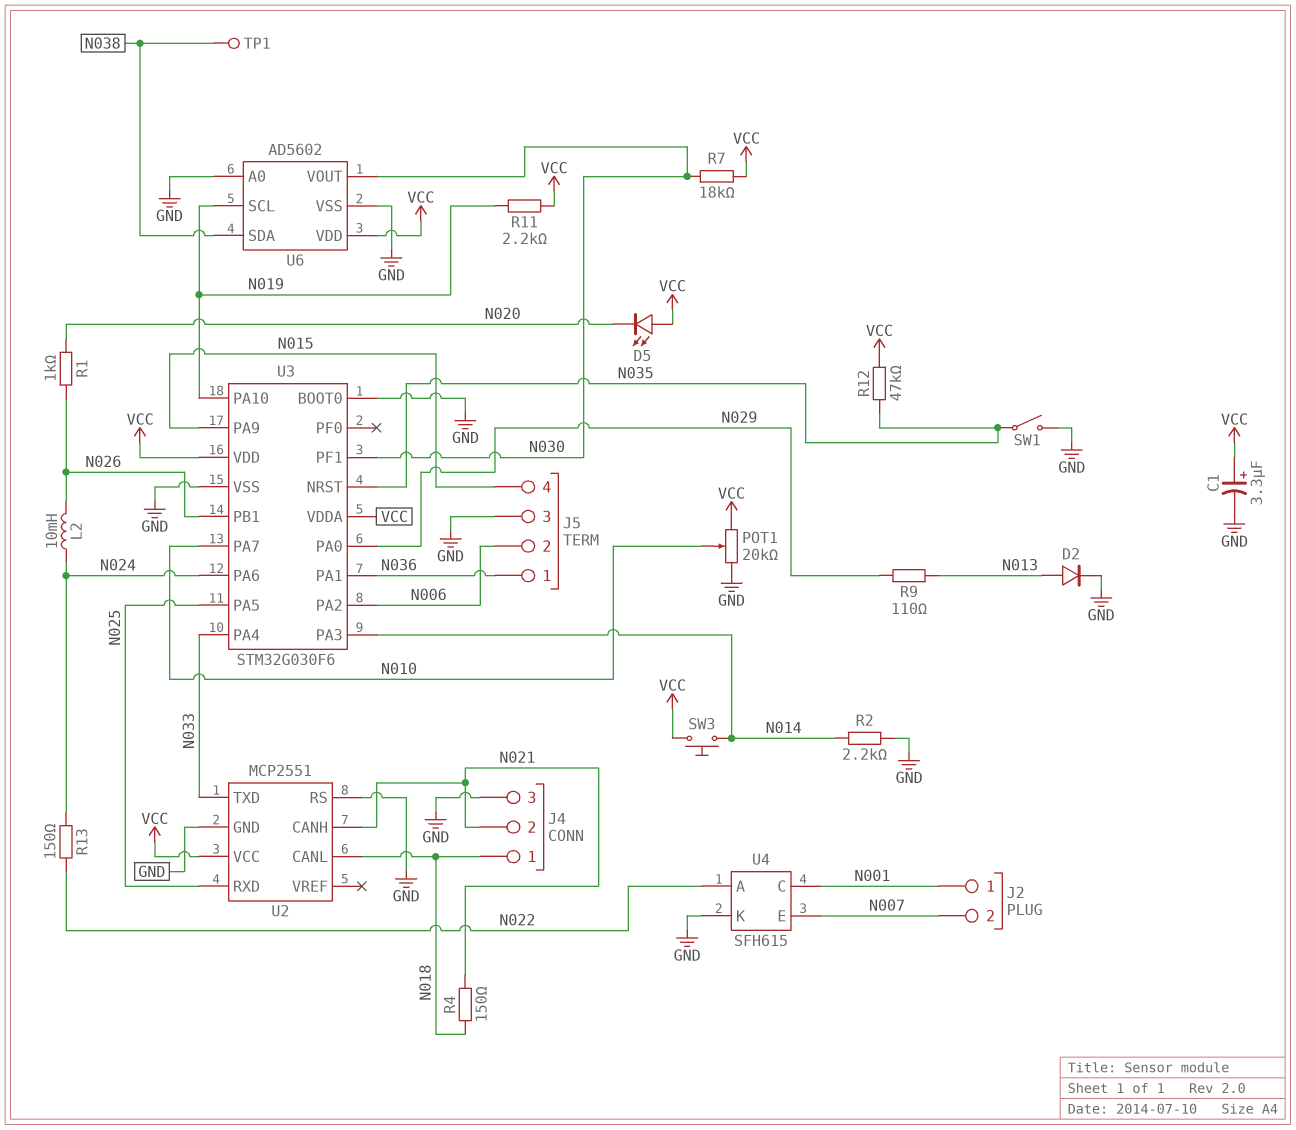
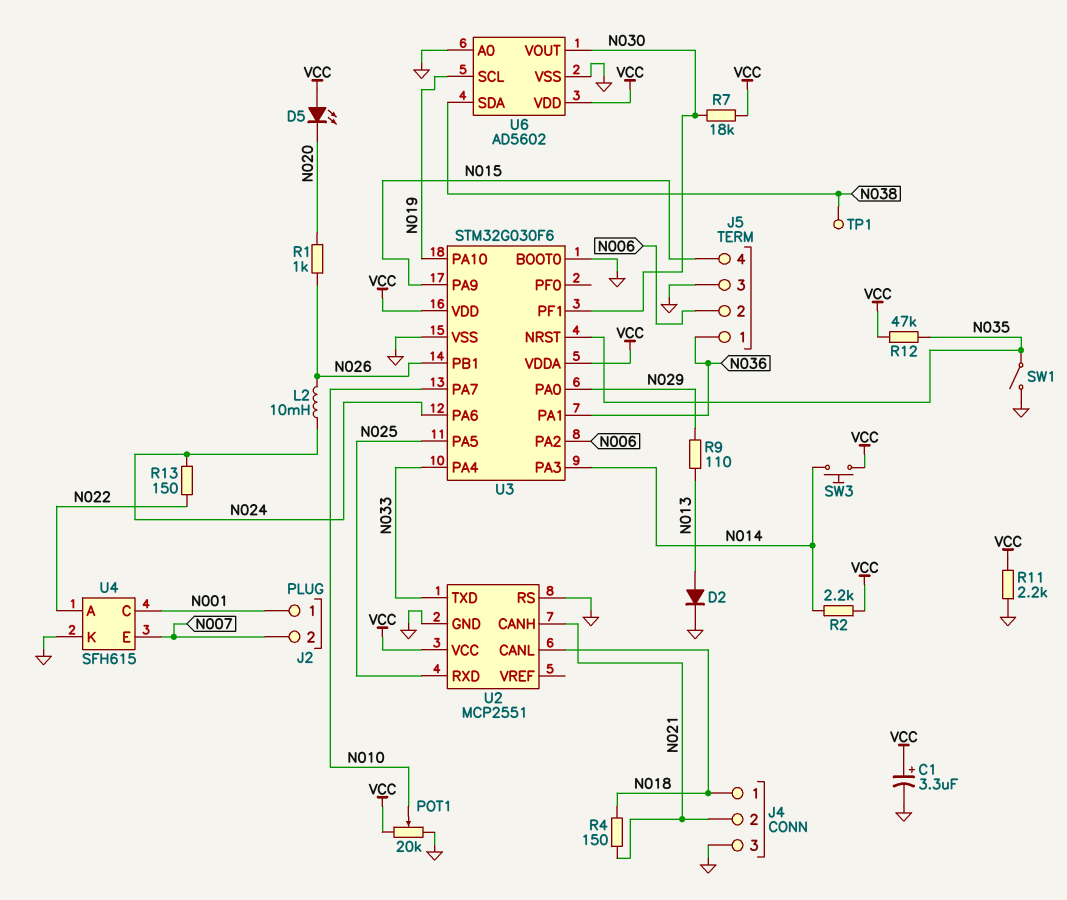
R2: 2.2k (GND, N014) -> 2.2k (N014, VCC)
R11: 2.2k (N019, VCC) -> 2.2k (GND, VCC)

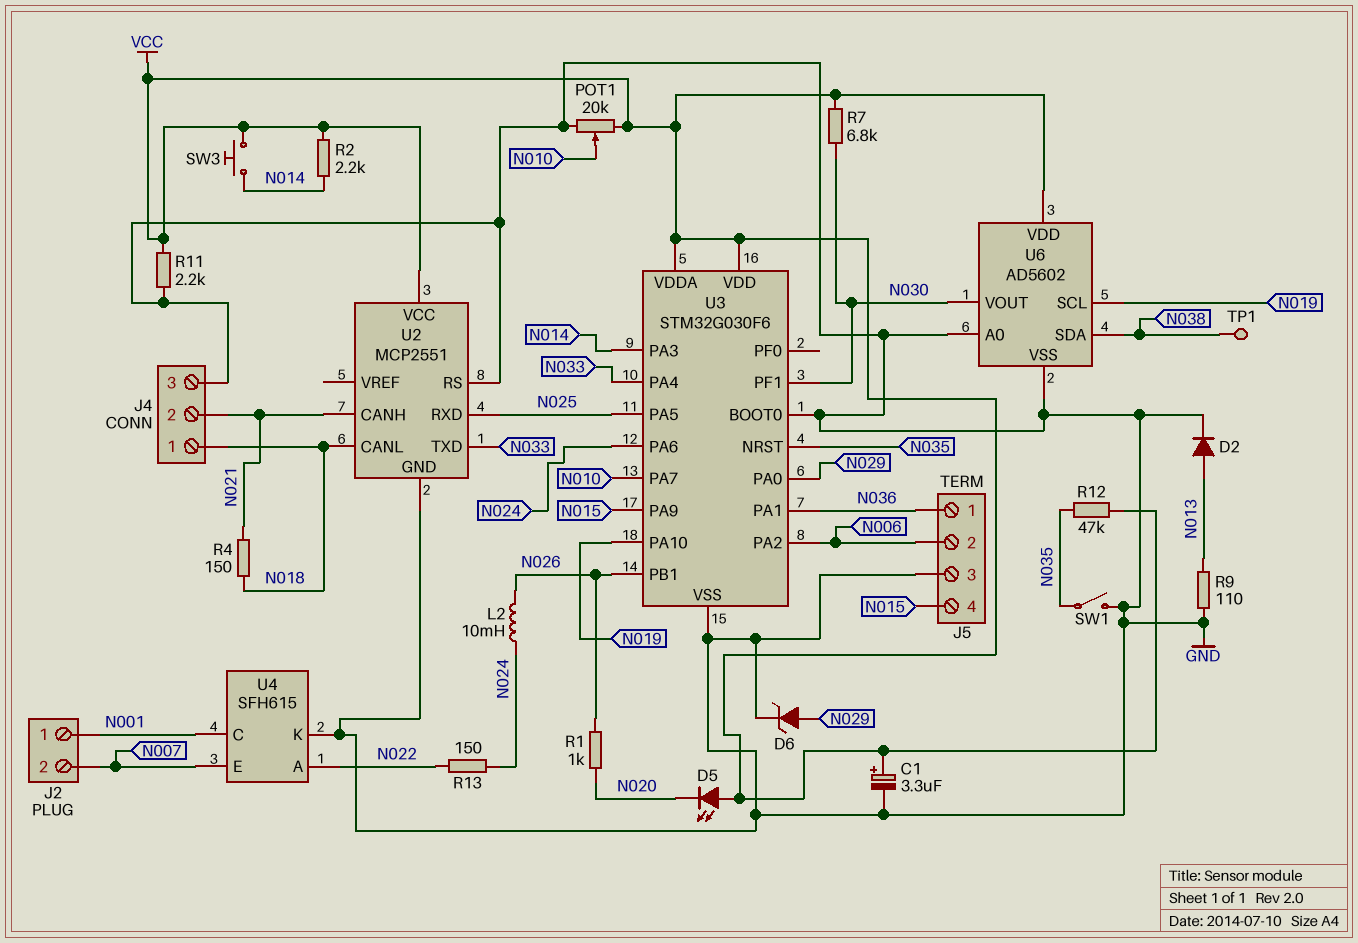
D6: none -> zener (A N029, K GND)
R7: 18k (N030, VCC) -> 6.8k (N030, VCC)
R9: 110 (N013, N029) -> 110 (GND, N013)

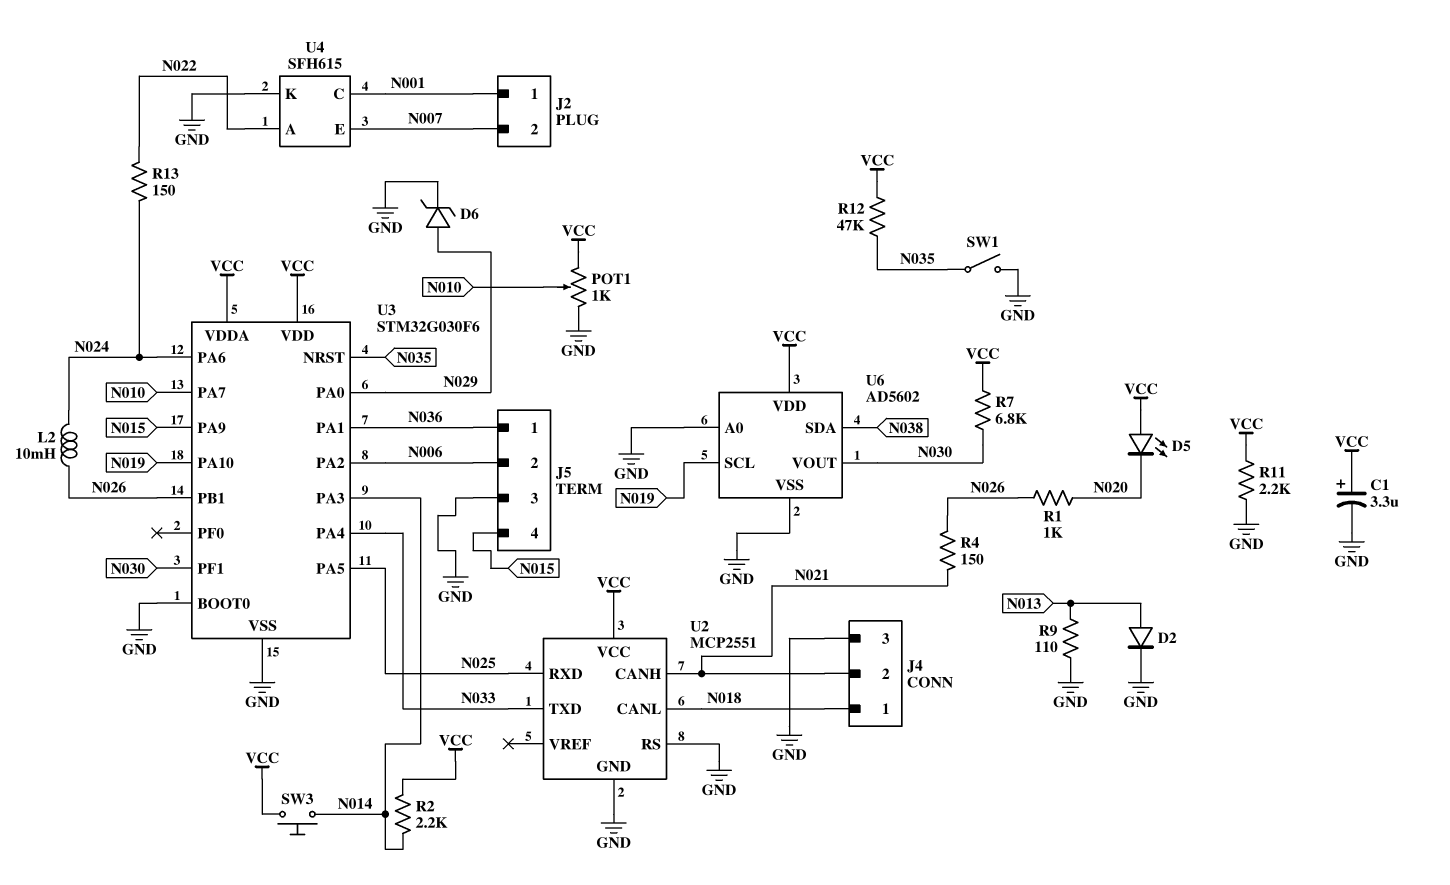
POT1: 20k (GND, VCC, wiper N010) -> 1k (GND, VCC, wiper N010)
R4: 150 (N018, N021) -> 150 (N021, N026)
TP1: test point (N038) -> none

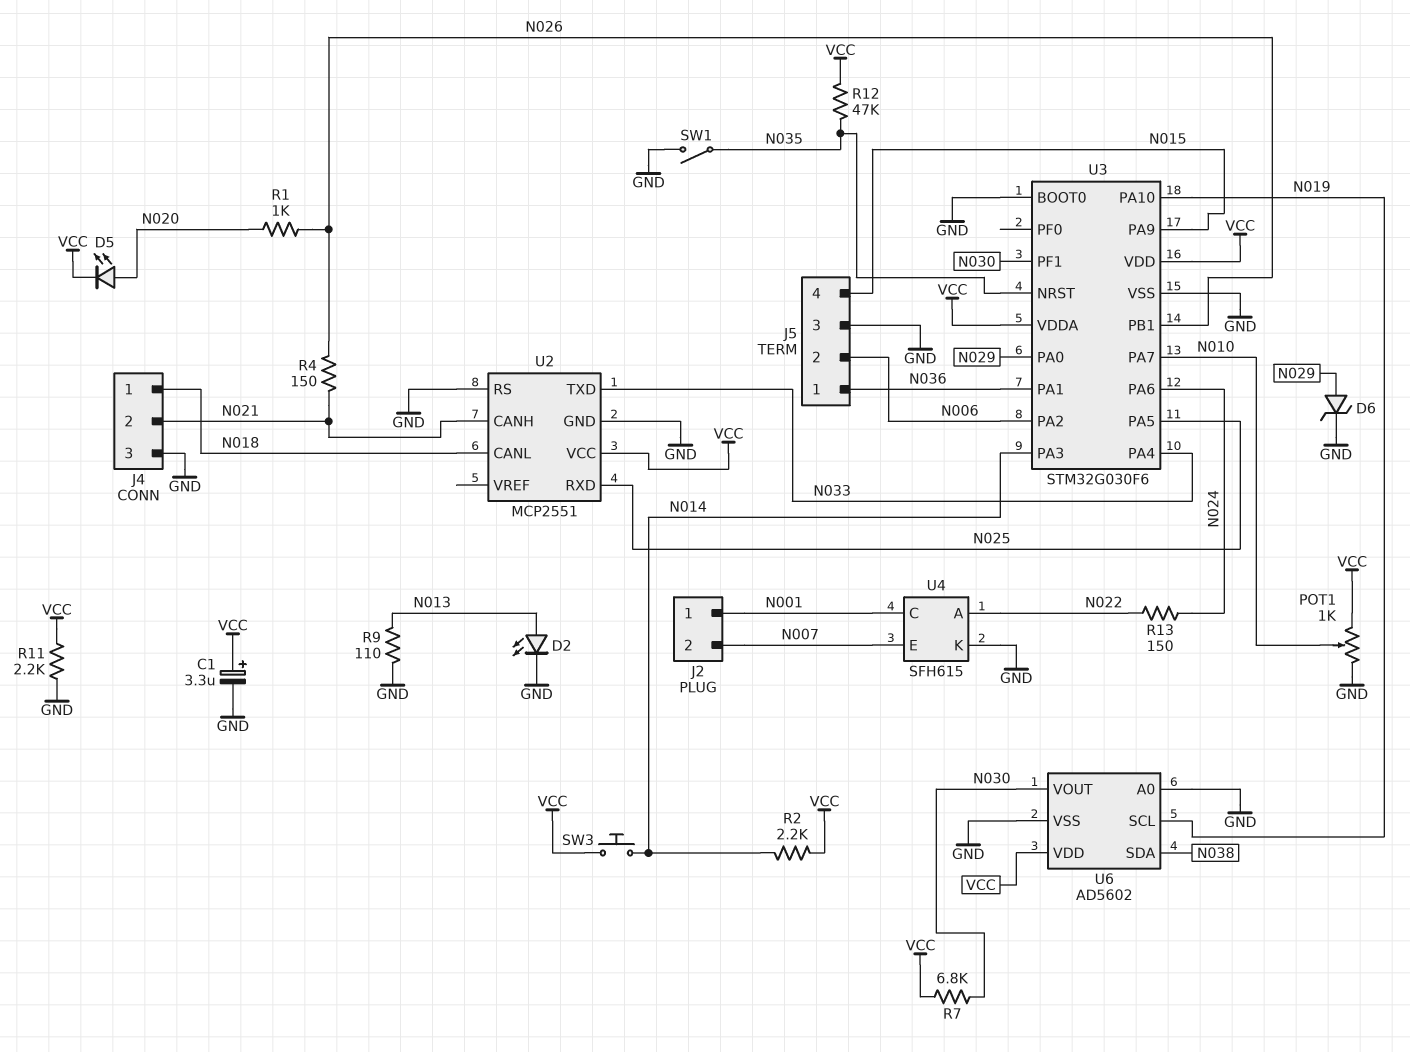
D2: diode (A N013, K GND) -> LED (A N013, K GND)
D5: LED (A VCC, K N020) -> LED (A N020, K VCC)
L2: 10mH (N024, N026) -> none

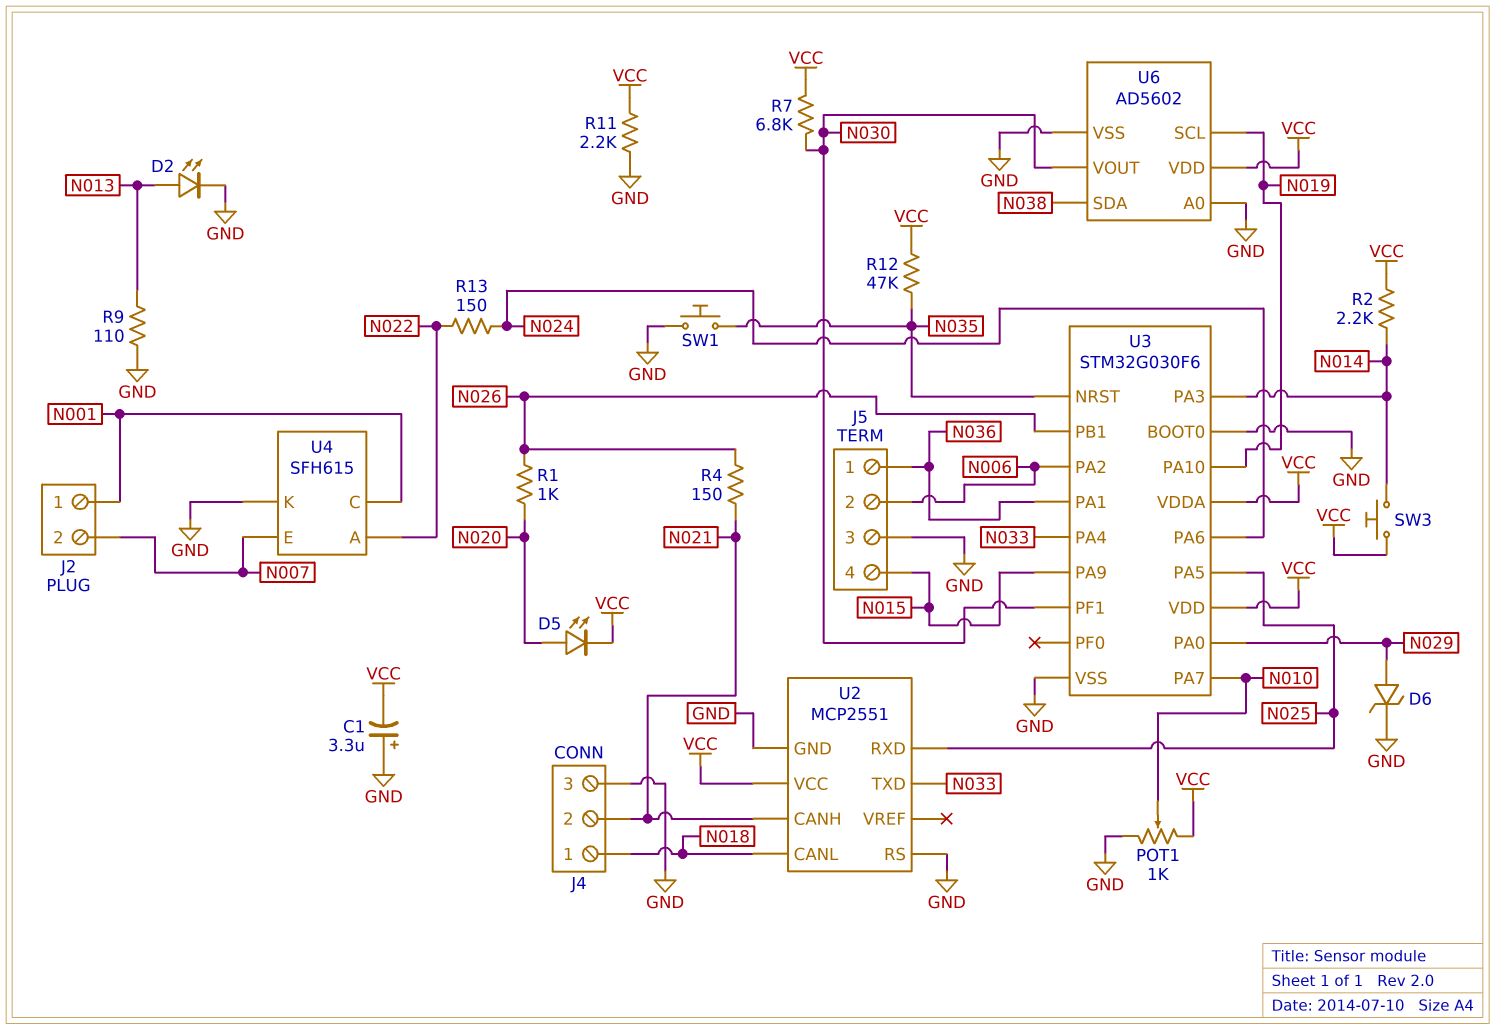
C1: 3.3uF (plus VCC, minus GND) -> 3.3uF (plus GND, minus VCC)
SW1: switch (GND, N035) -> button (GND, N035)

